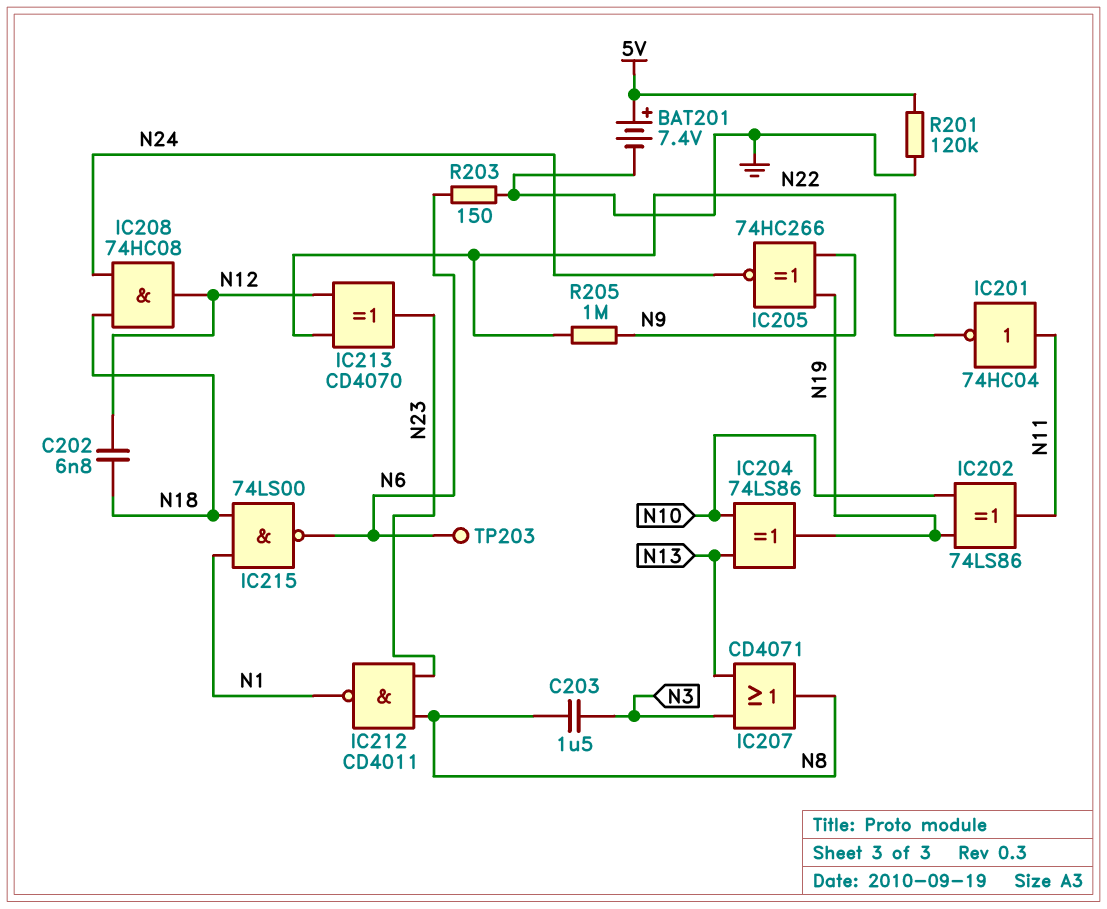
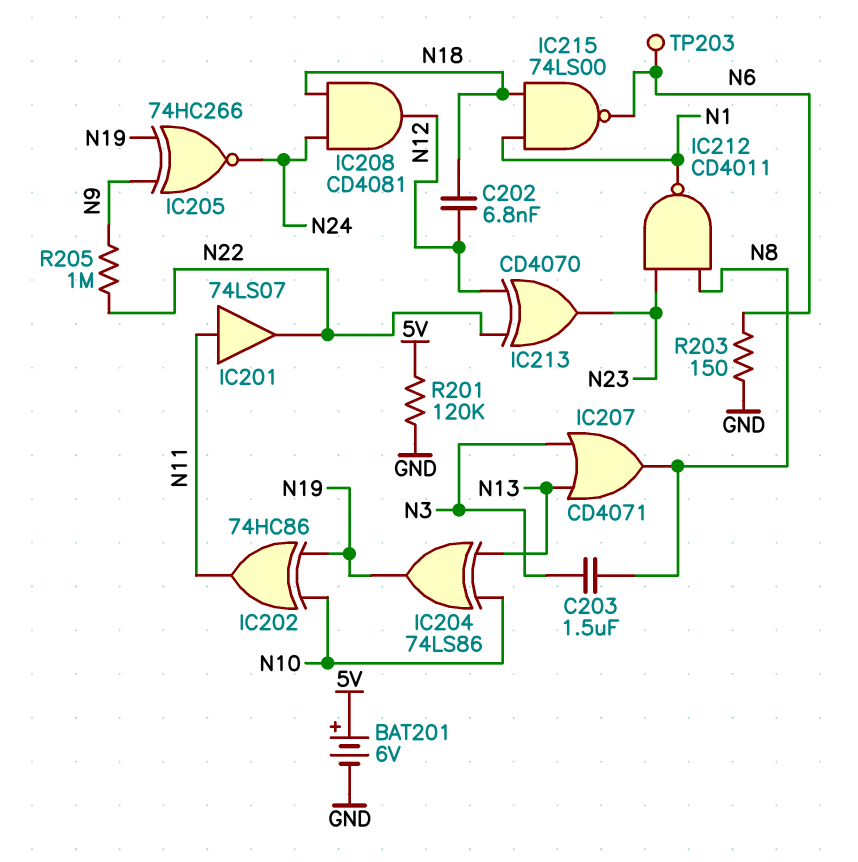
BAT201: 7.4V (plus 5V, minus GND) -> 6V (plus 5V, minus GND)
IC201: NOT 74HC04 (in N11, out N22) -> buffer 74LS07 (in N11, out N22)
IC202: XOR 74LS86 (in N10, in N19, out N11) -> XOR 74HC86 (in N10, in N19, out N11)
IC208: AND 74HC08 (in N18, in N24, out N12) -> AND CD4081 (in N18, in N24, out N12)

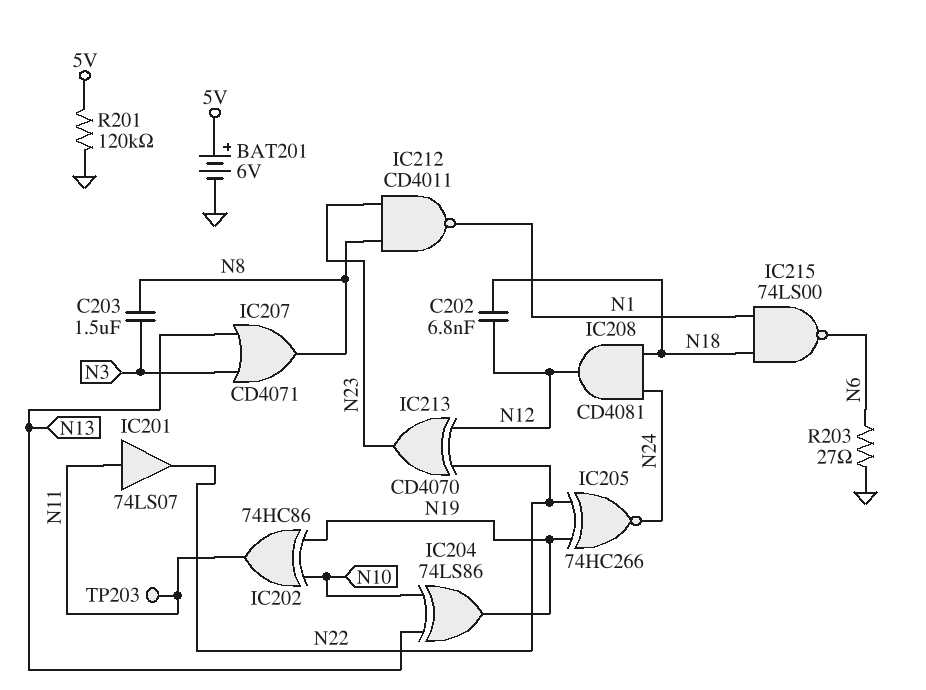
IC205: XNOR 74HC266 (in N9, in N19, out N24) -> XNOR 74HC266 (in N19, in N22, out N24)
R203: 150 (GND, N6) -> 27 (GND, N6)
R205: 1M (N9, N22) -> none
TP203: test point (N6) -> test point (N11)

